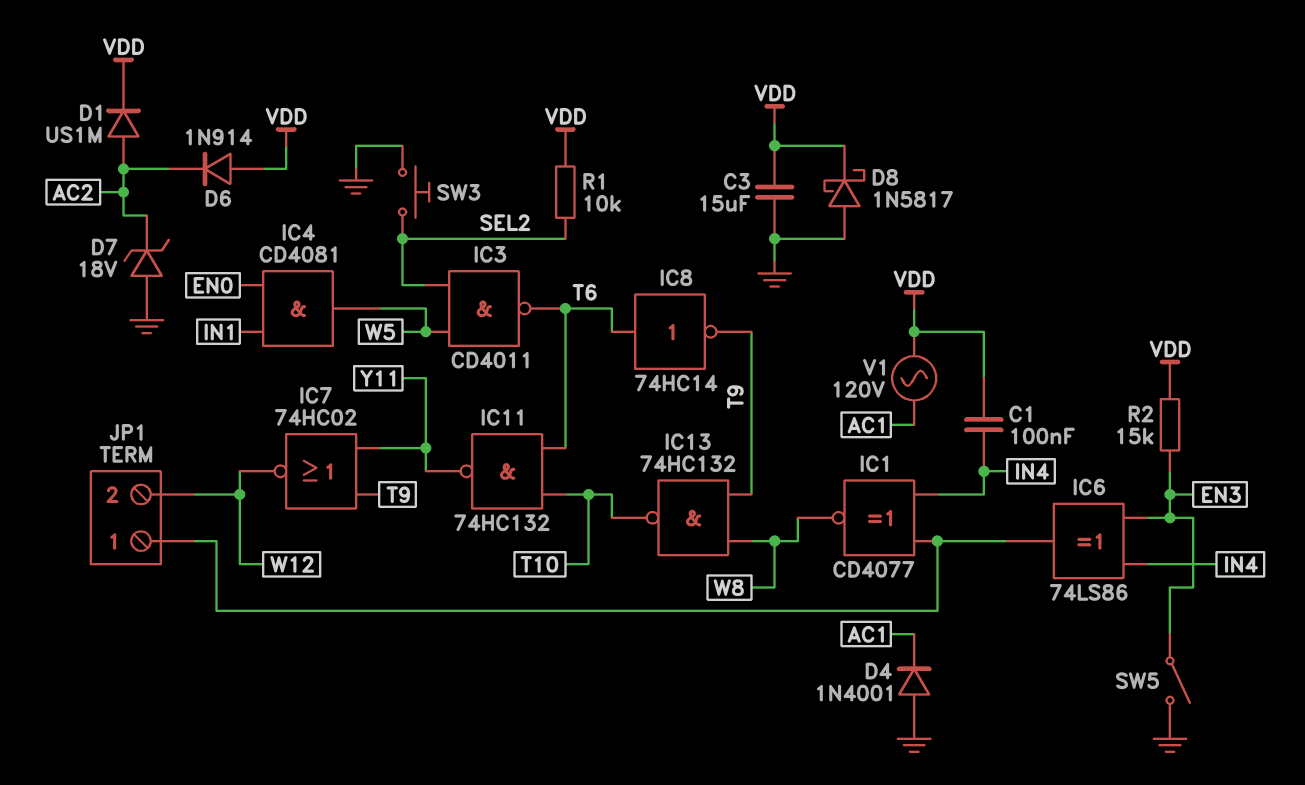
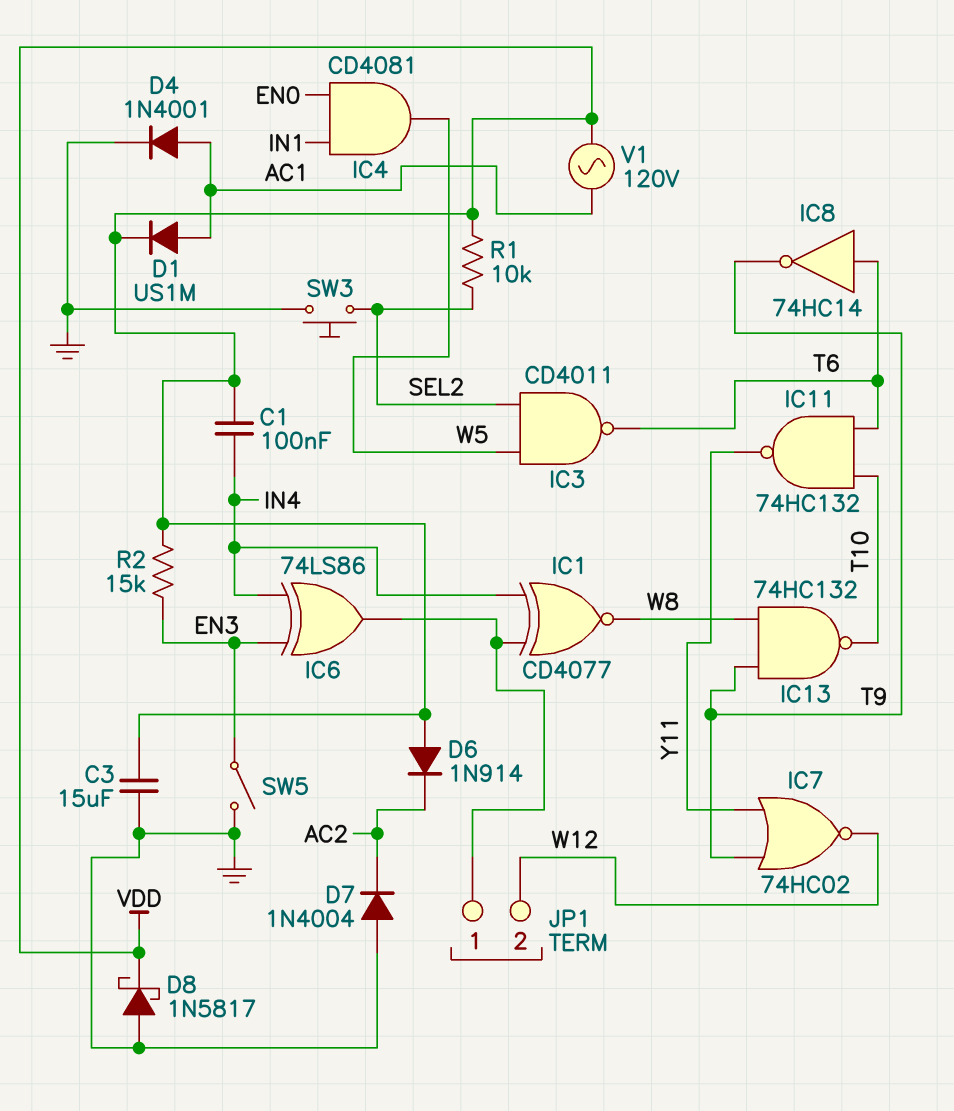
D1: diode US1M (A AC2, K VDD) -> diode US1M (A AC1, K VDD)
D4: diode 1N4001 (A GND, K AC1) -> diode 1N4001 (A AC1, K GND)
D7: zener 18V (A GND, K AC2) -> diode 1N4004 (A GND, K AC2)

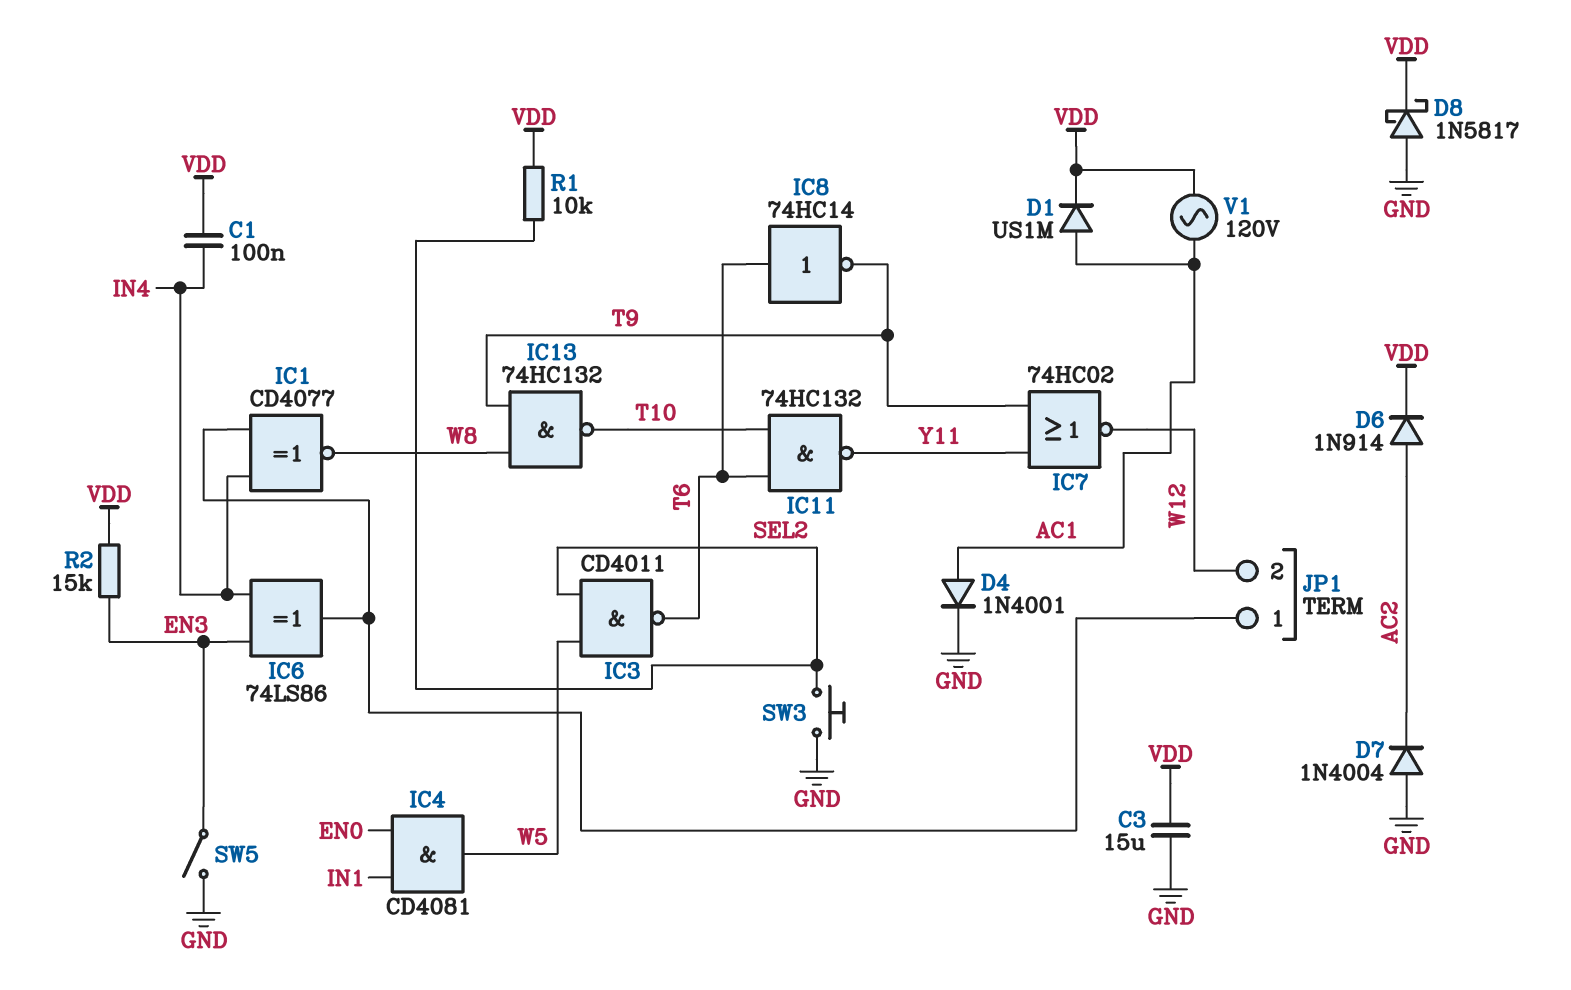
D6: diode 1N914 (A VDD, K AC2) -> diode 1N914 (A AC2, K VDD)

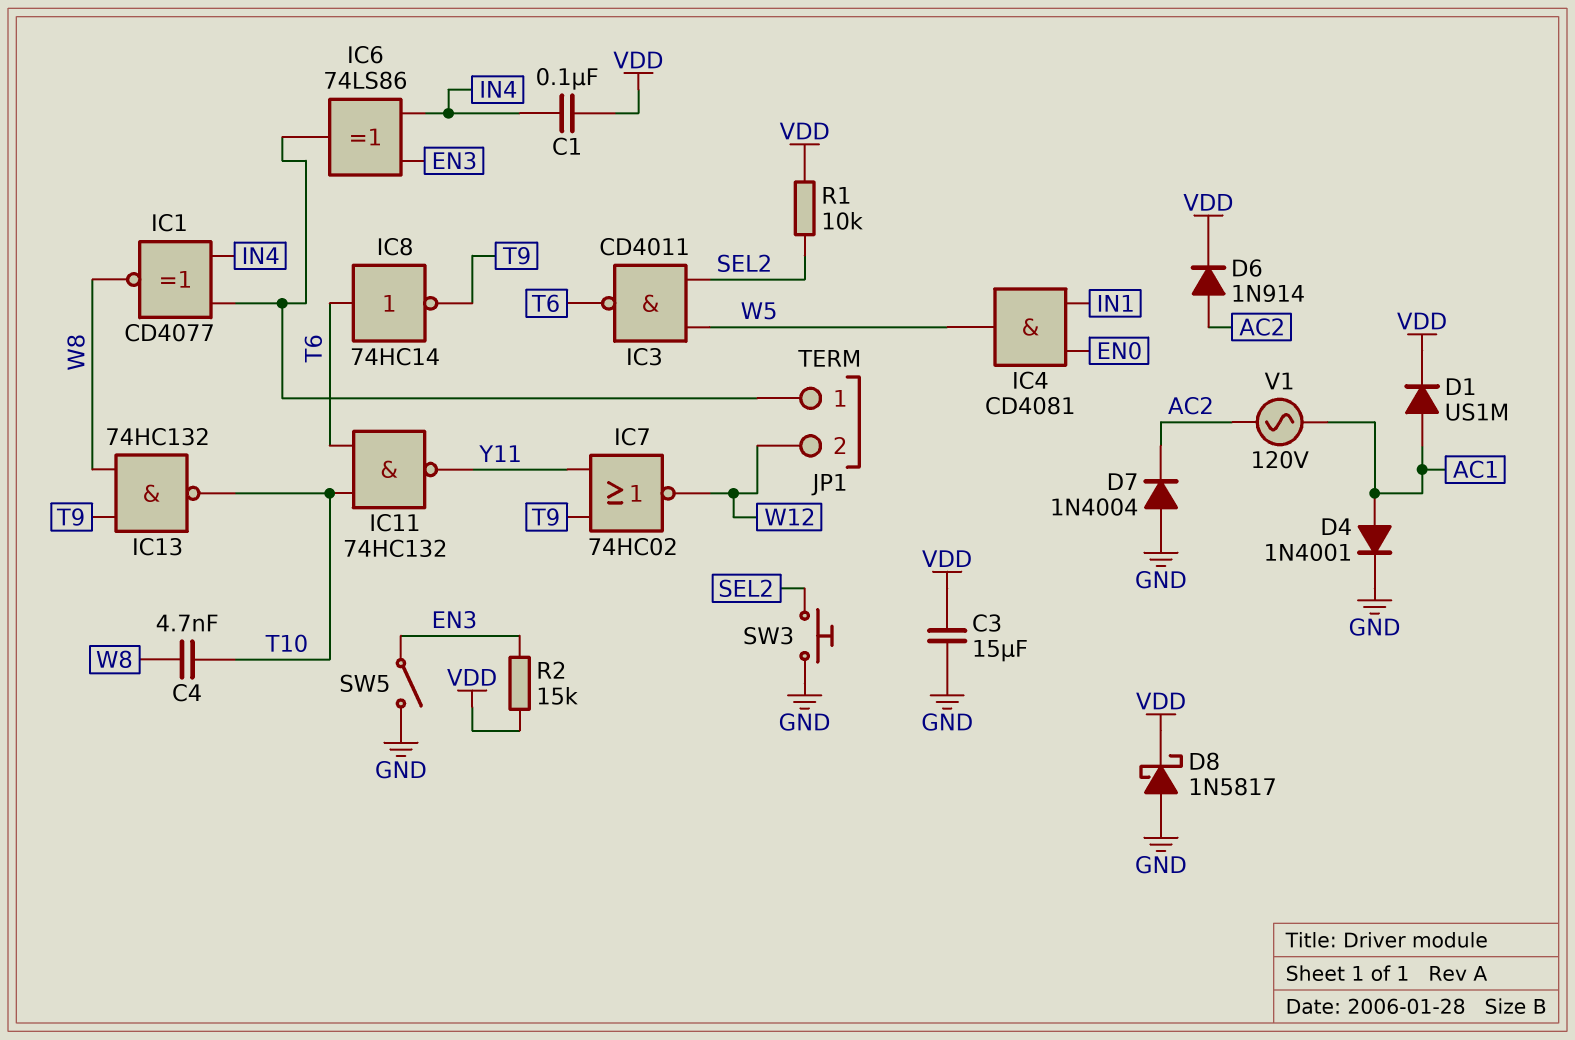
C4: none -> 4.7nF (T10, W8)
V1: AC 120V (AC1, VDD) -> AC 120V (AC1, AC2)

